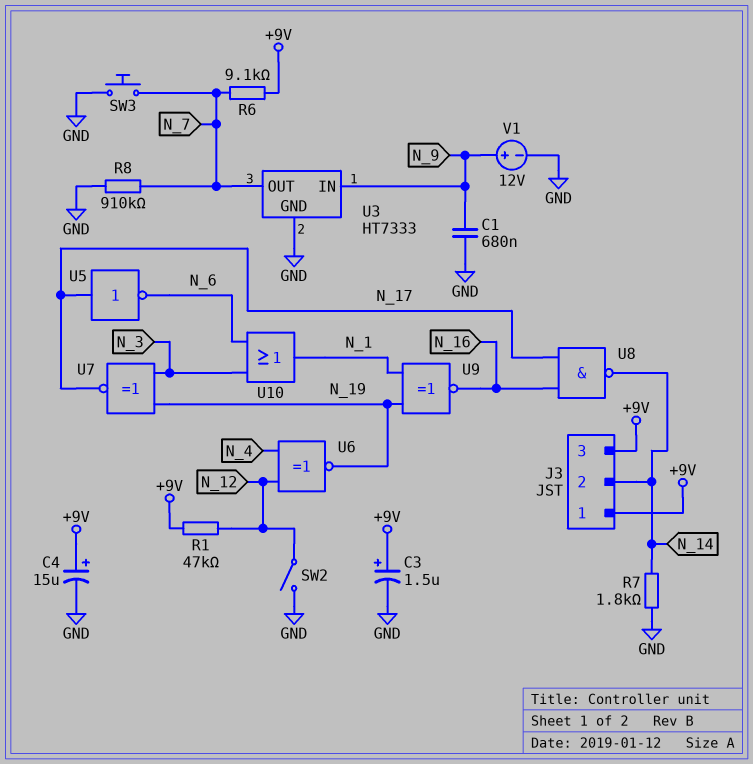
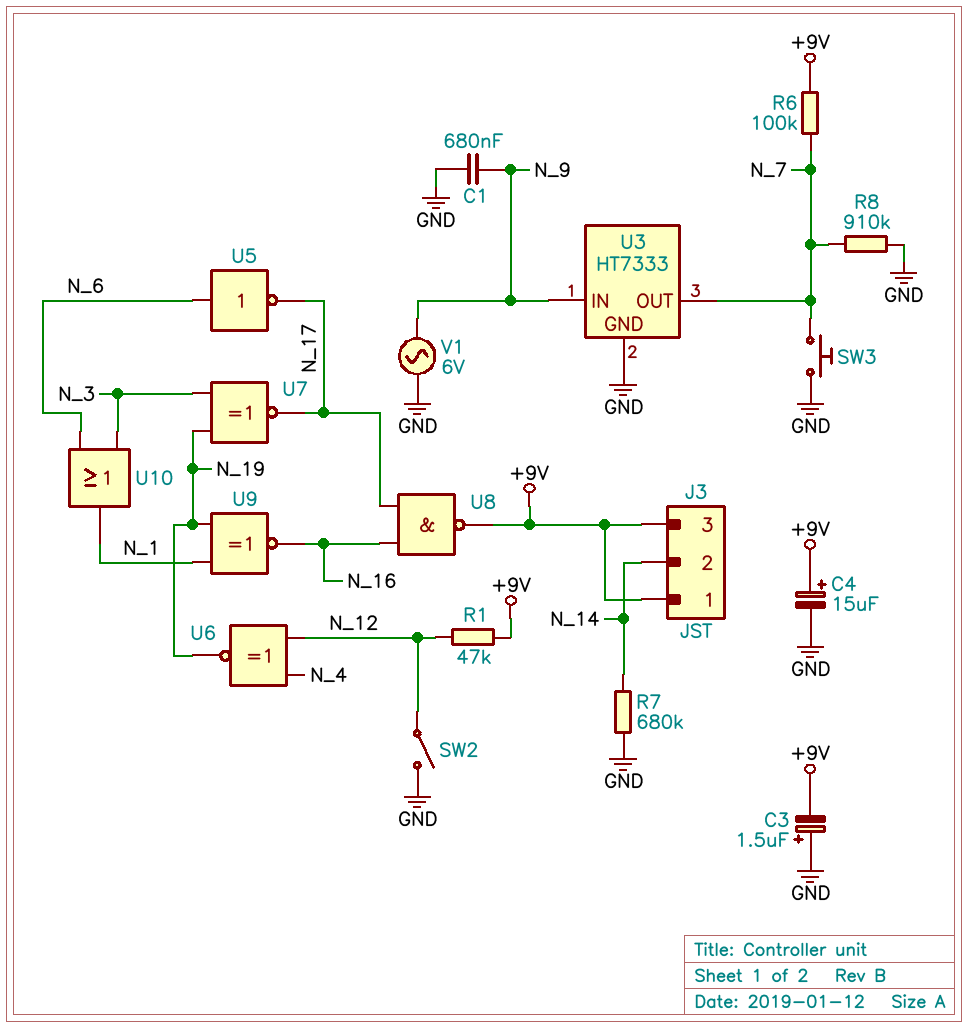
C3: 1.5uF (plus +9V, minus GND) -> 1.5uF (plus GND, minus +9V)
R6: 9.1k (+9V, N_7) -> 100k (+9V, N_7)
R7: 1.8k (GND, N_14) -> 680k (GND, N_14)
U5: NOT (in N_17, out N_6) -> NOT (in N_6, out N_17)
U8: NAND (in N_16, in N_17, out N_14) -> NAND (in N_16, in N_17, out +9V)
V1: 12V (plus N_9, minus GND) -> AC 6V (GND, N_9)

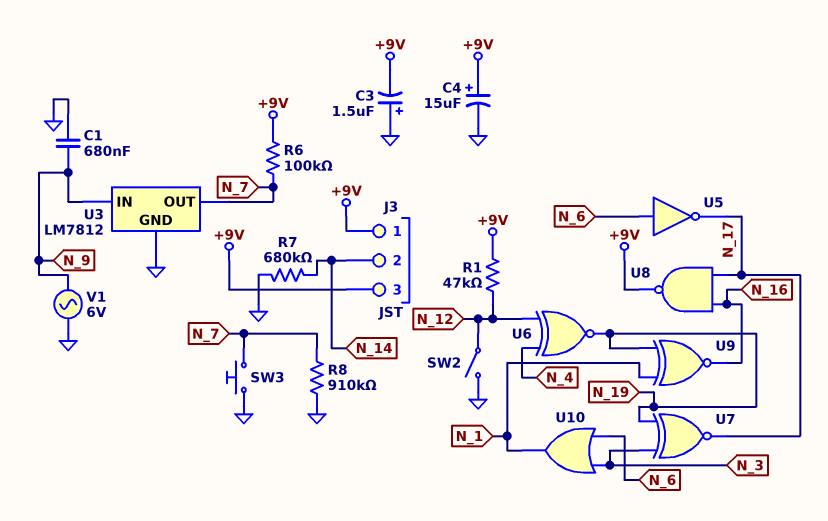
U3: HT7333 -> LM7812

